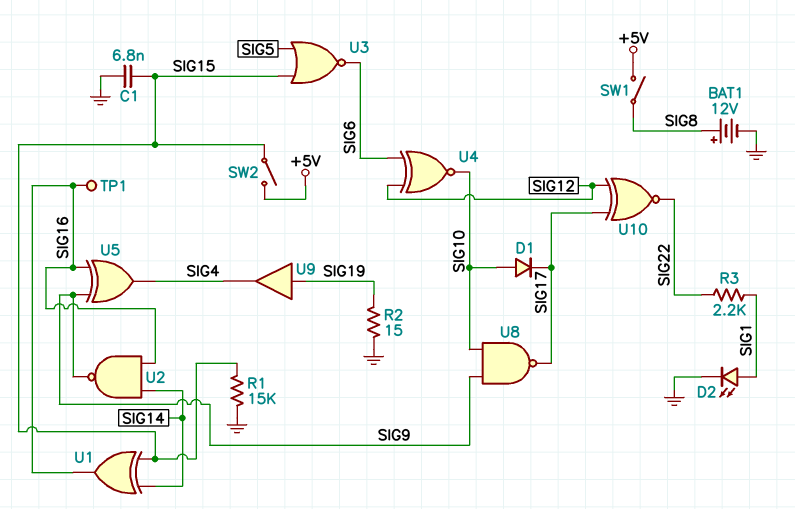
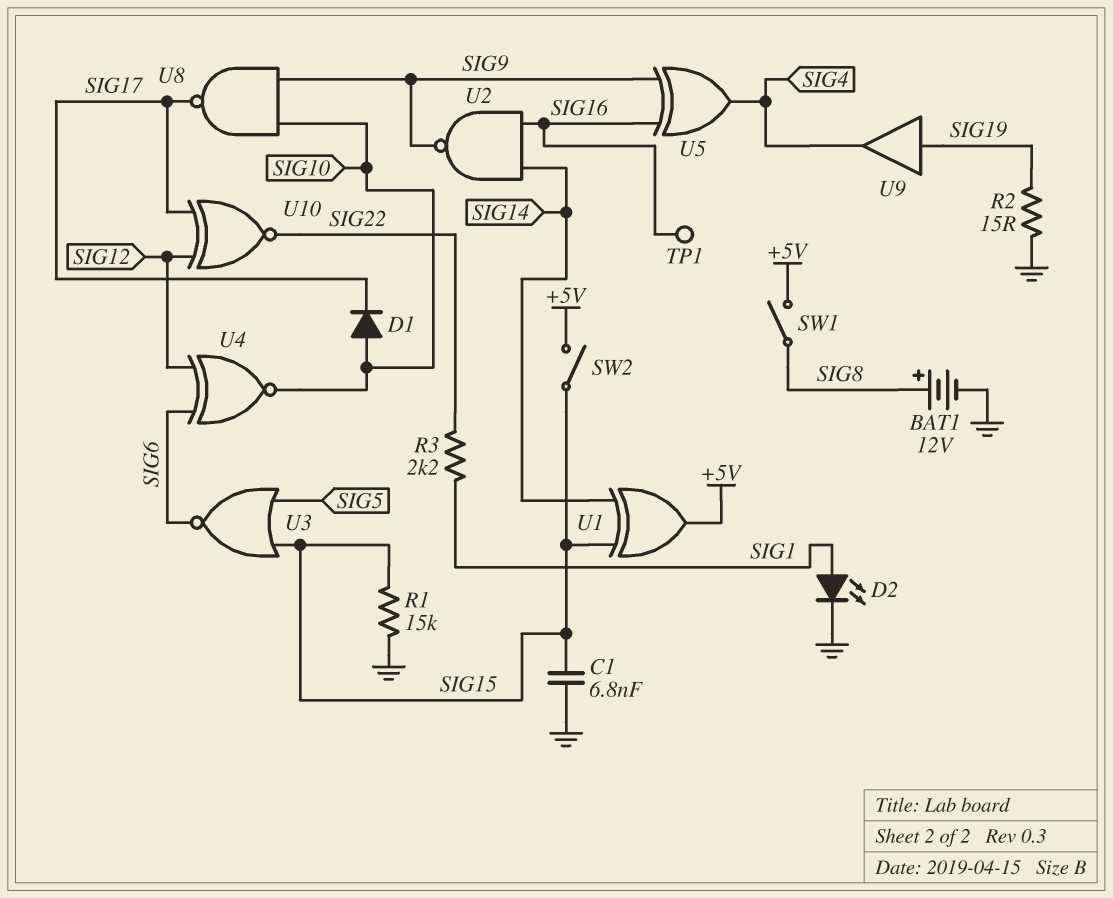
U1: XOR (in SIG14, in SIG15, out SIG16) -> XOR (in SIG14, in SIG15, out +5V)

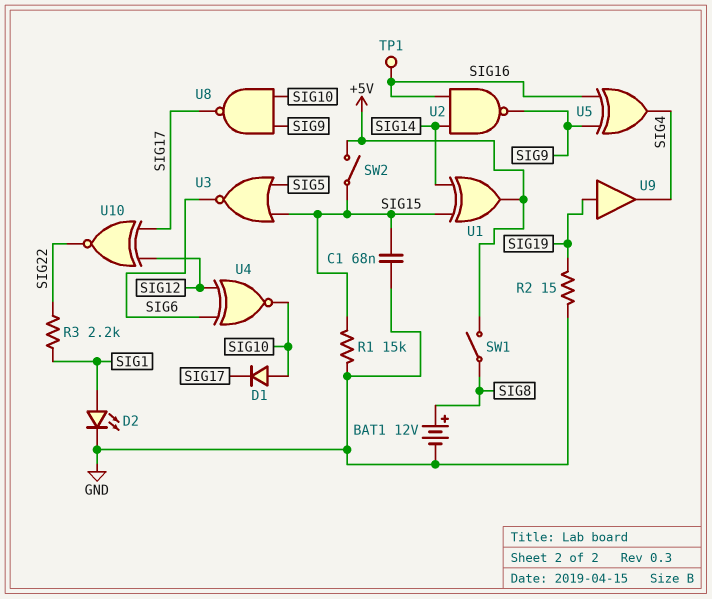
C1: 6.8nF (GND, SIG15) -> 68nF (GND, SIG15)

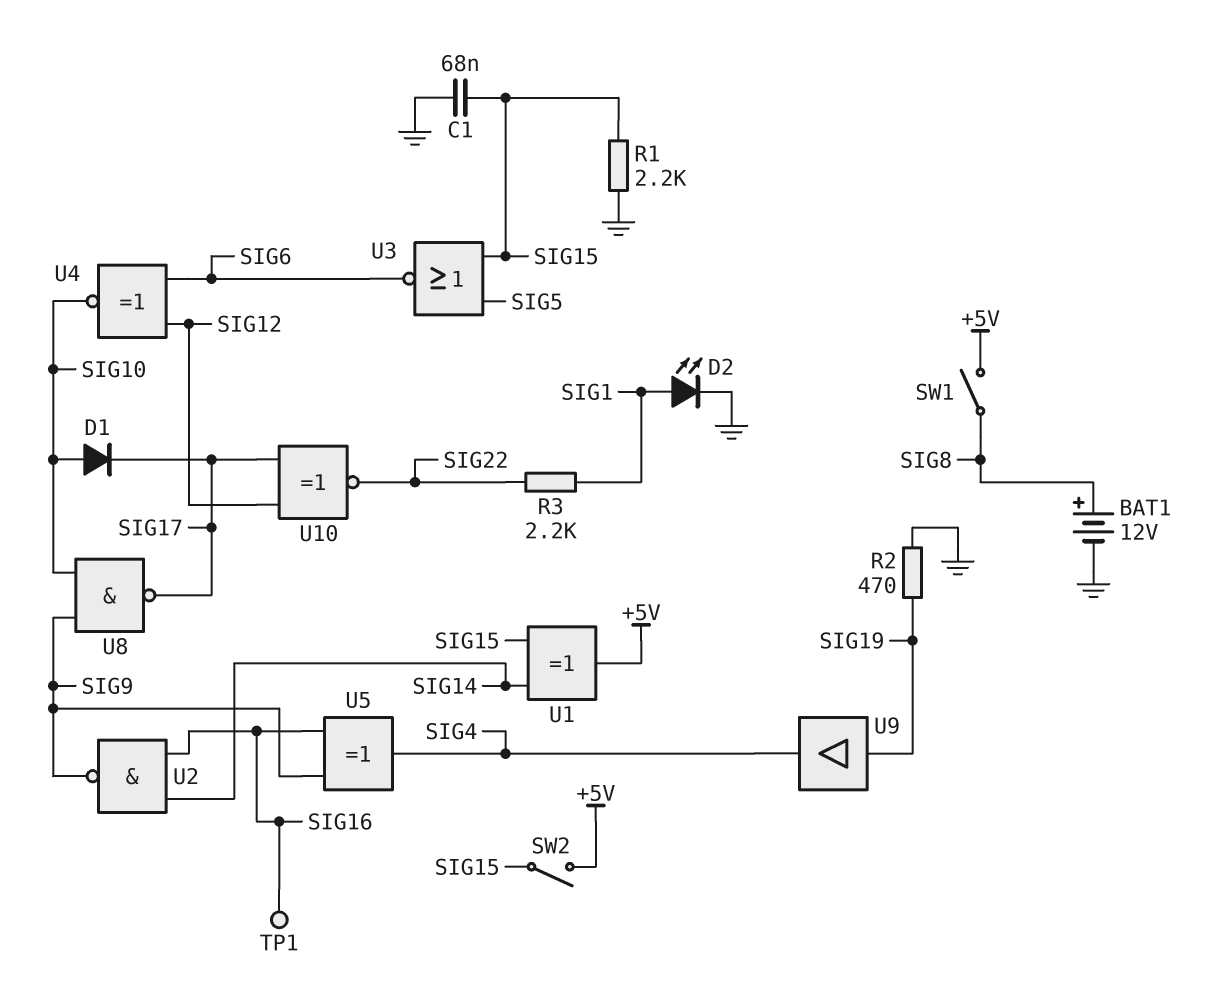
R1: 15k (GND, SIG15) -> 2.2k (GND, SIG15)
R2: 15 (GND, SIG19) -> 470 (GND, SIG19)

